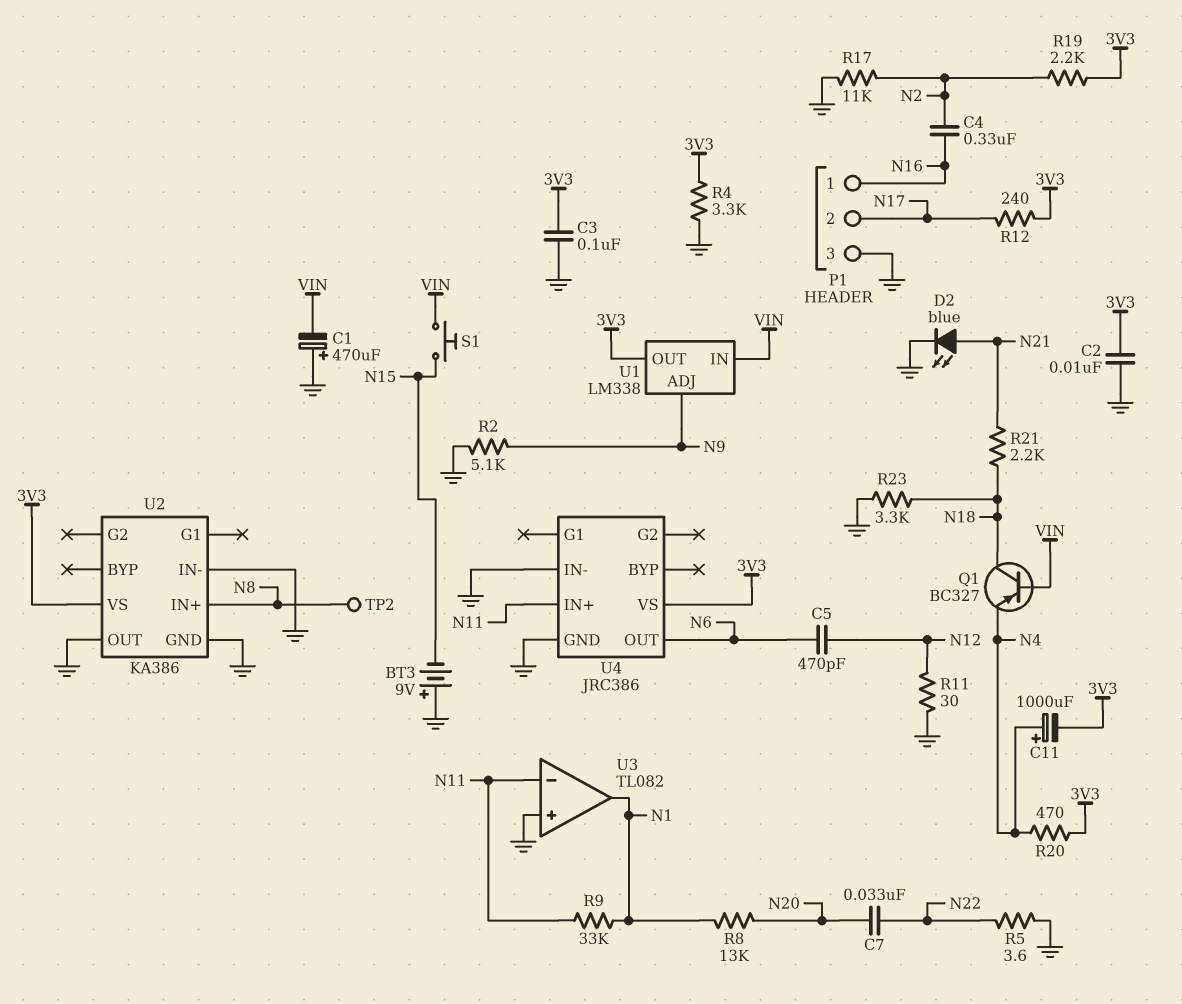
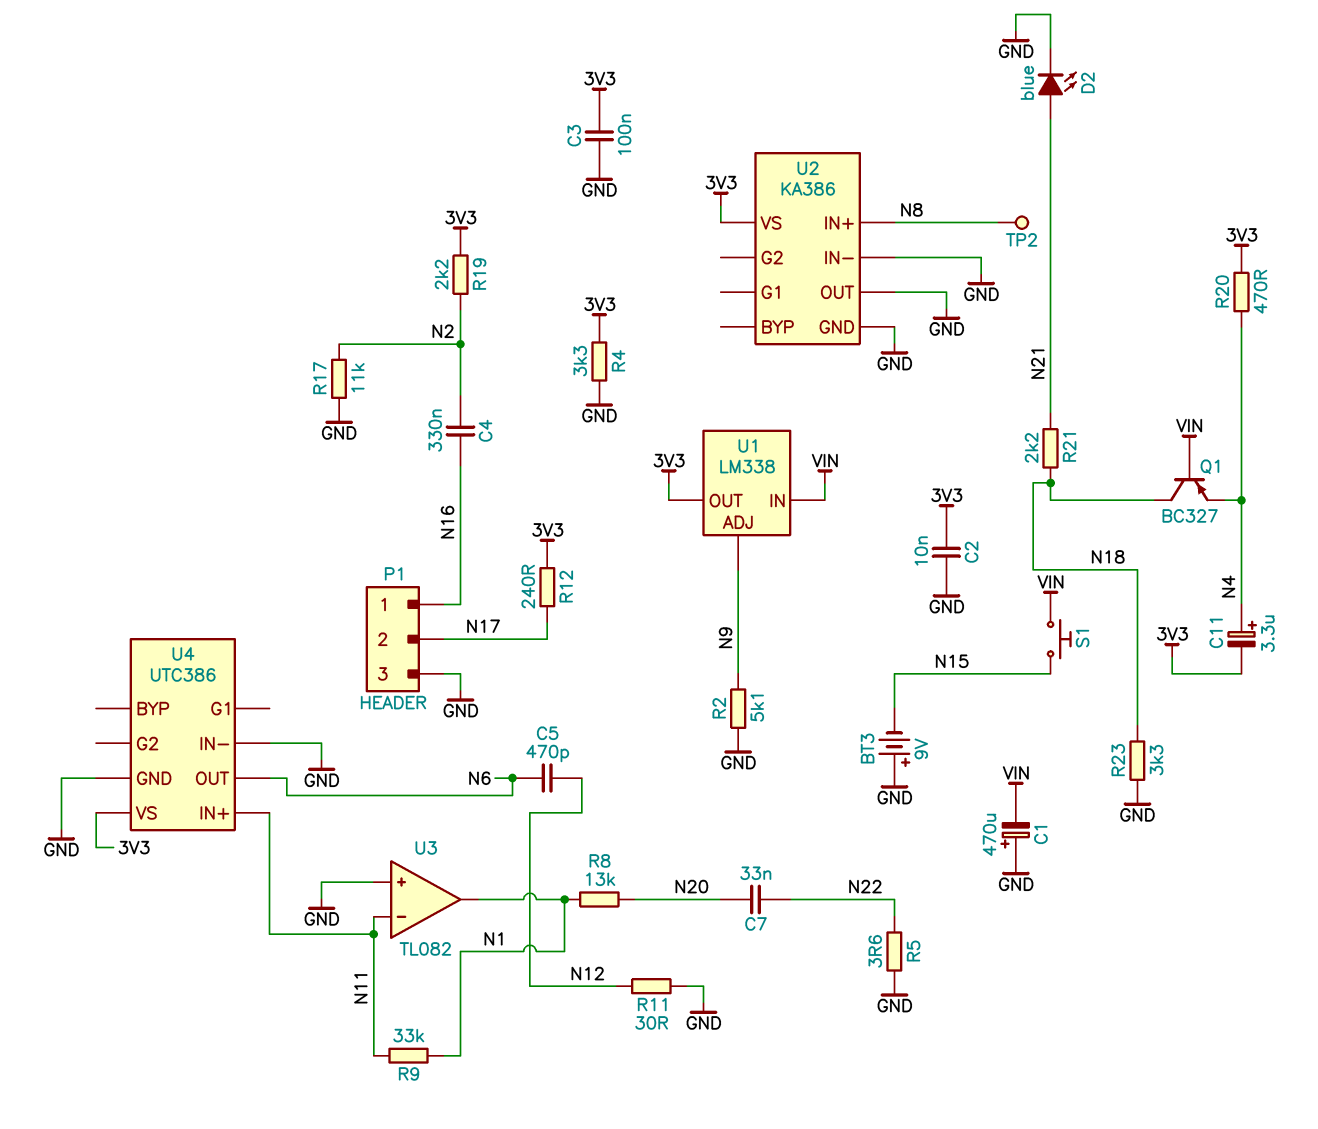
C11: 1000uF (plus N4, minus 3V3) -> 3.3uF (plus N4, minus 3V3)
U4: JRC386 -> UTC386

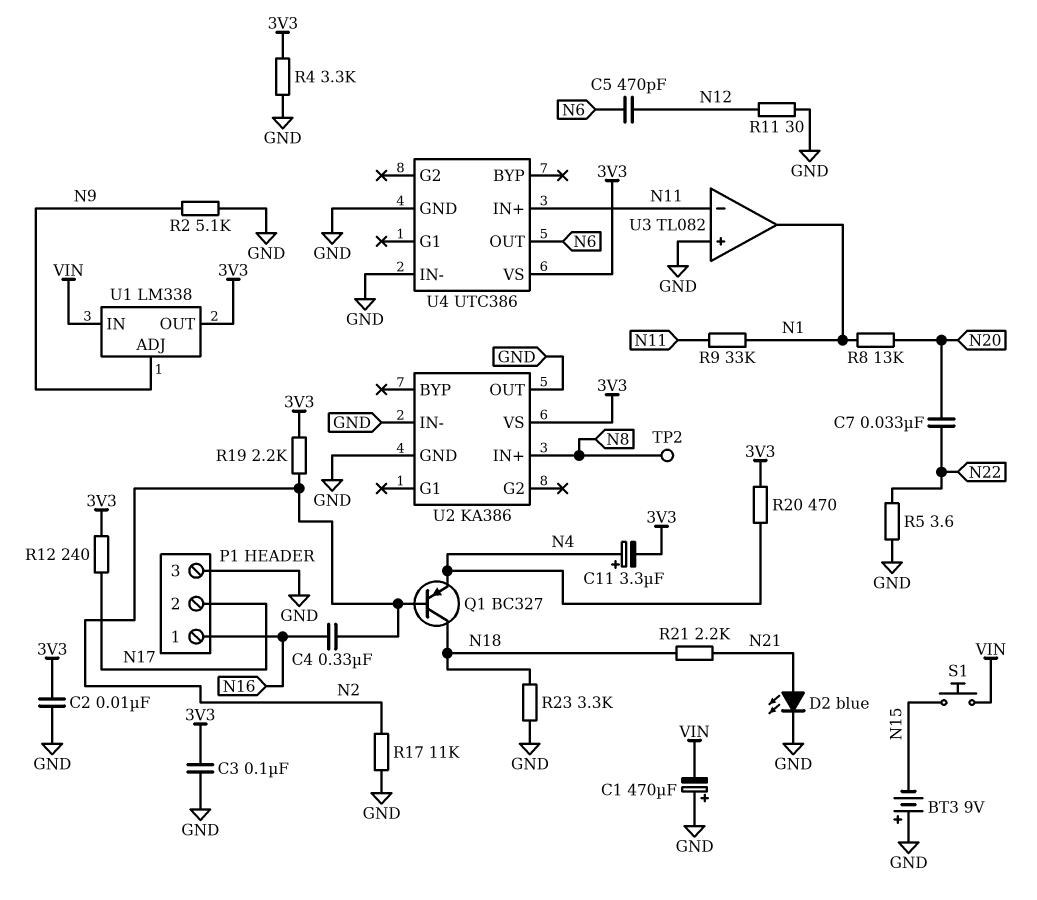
Q1: PNP BC327 (B VIN, C N18, E N4) -> PNP BC327 (B N2, C N18, E N4)

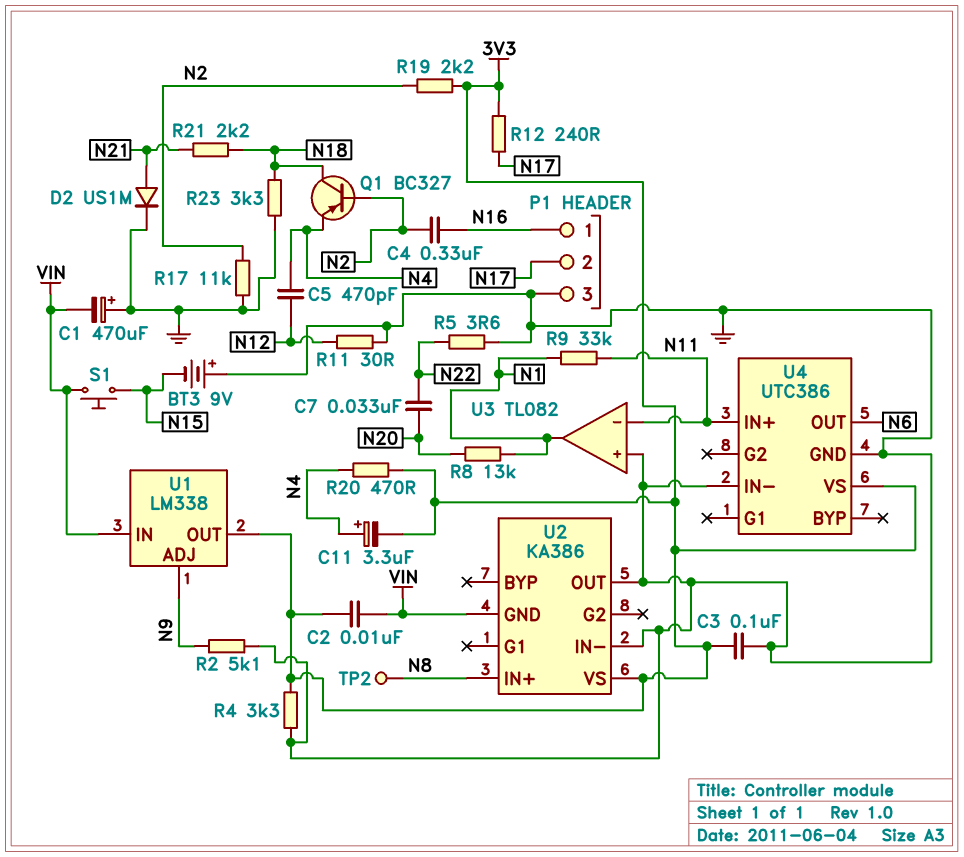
C2: 10nF (3V3, GND) -> 10nF (3V3, VIN)
C5: 470pF (N6, N12) -> 470pF (N4, N12)
D2: LED blue (A N21, K GND) -> diode US1M (A N21, K GND)
U2 pin GND: GND -> VIN

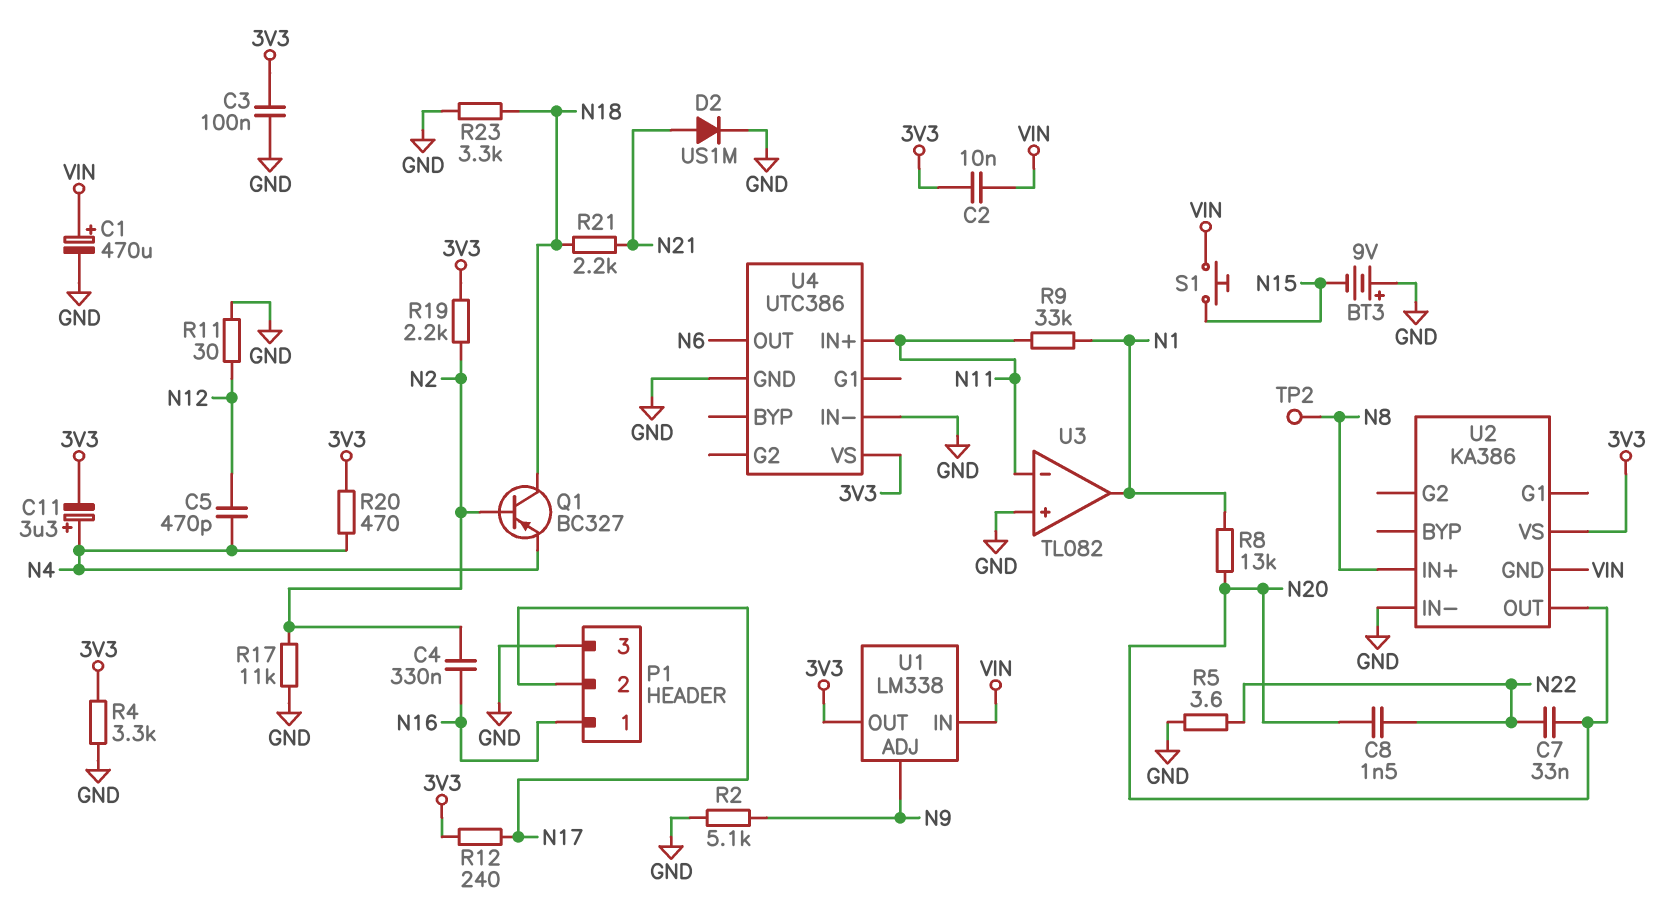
C1: 470uF (plus GND, minus VIN) -> 470uF (plus VIN, minus GND)
C8: none -> 1.5nF (N20, N22)
U2 pin OUT: GND -> N20

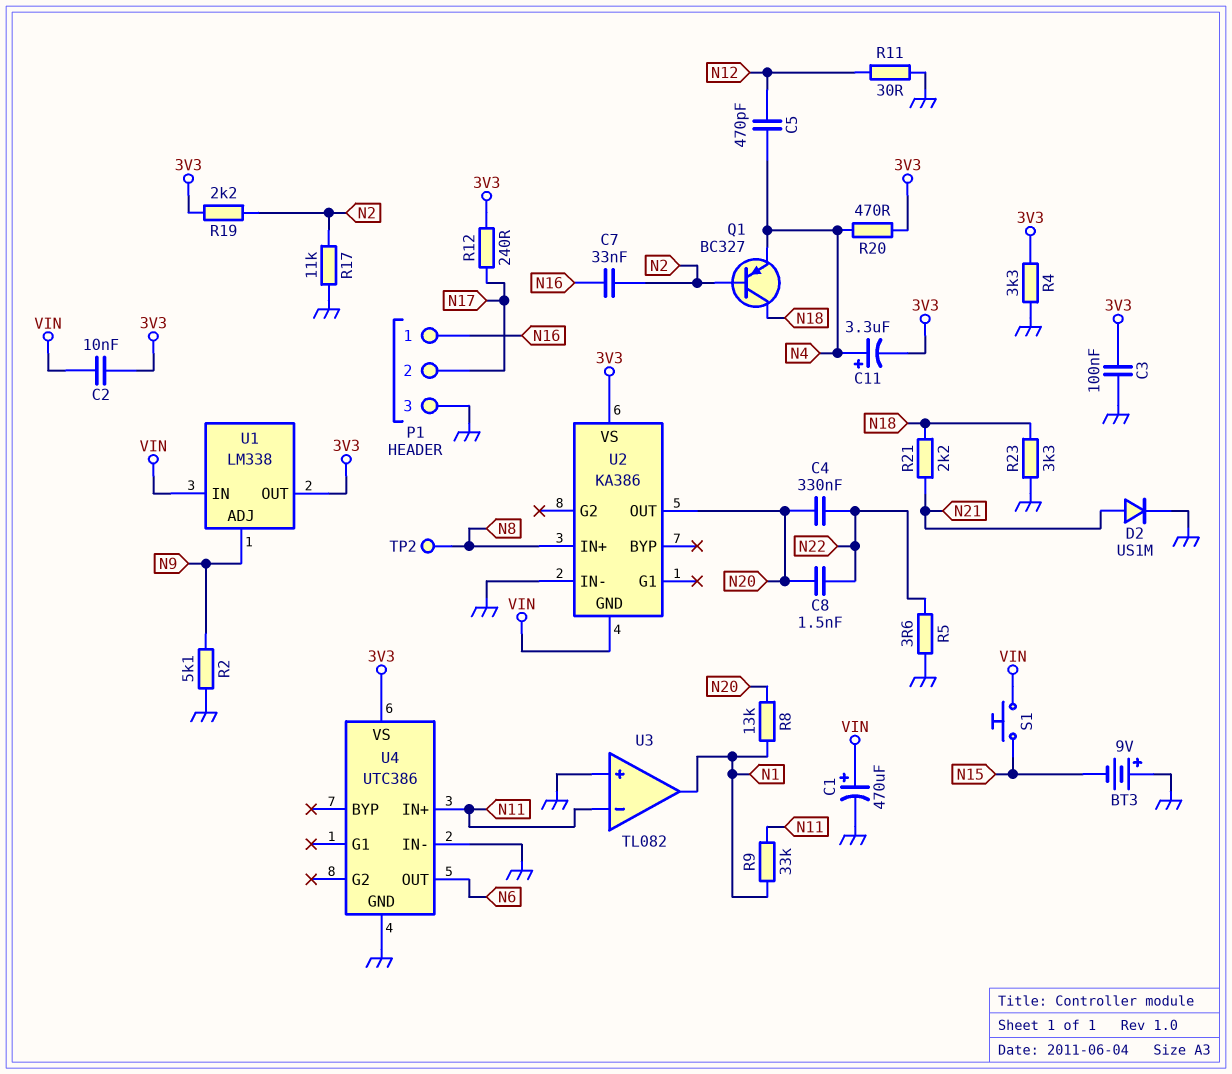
C4: 330nF (N2, N16) -> 330nF (N20, N22)
C7: 33nF (N20, N22) -> 33nF (N2, N16)

